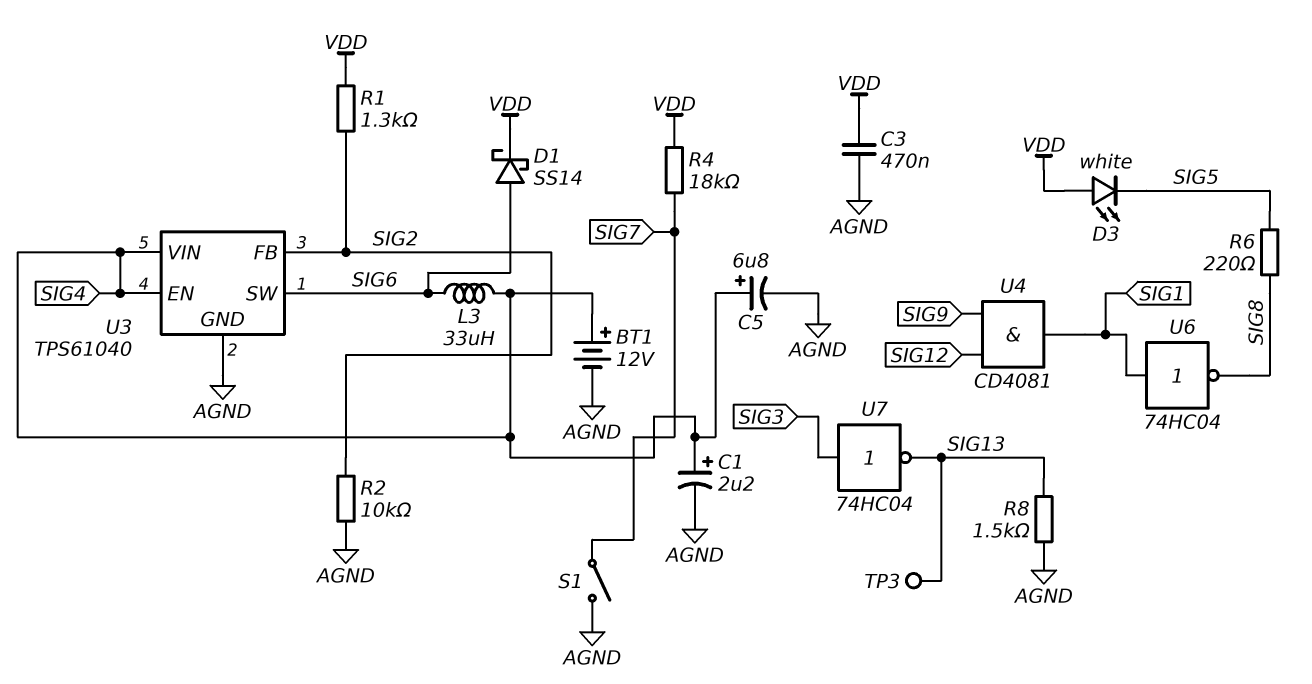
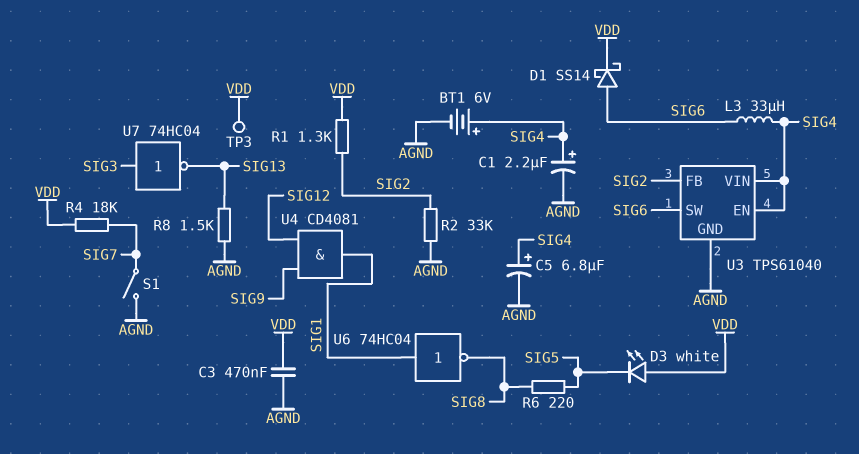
BT1: 12V (plus SIG4, minus AGND) -> 6V (plus SIG4, minus AGND)
R2: 10k (AGND, SIG2) -> 33k (AGND, SIG2)
TP3: test point (SIG13) -> test point (VDD)

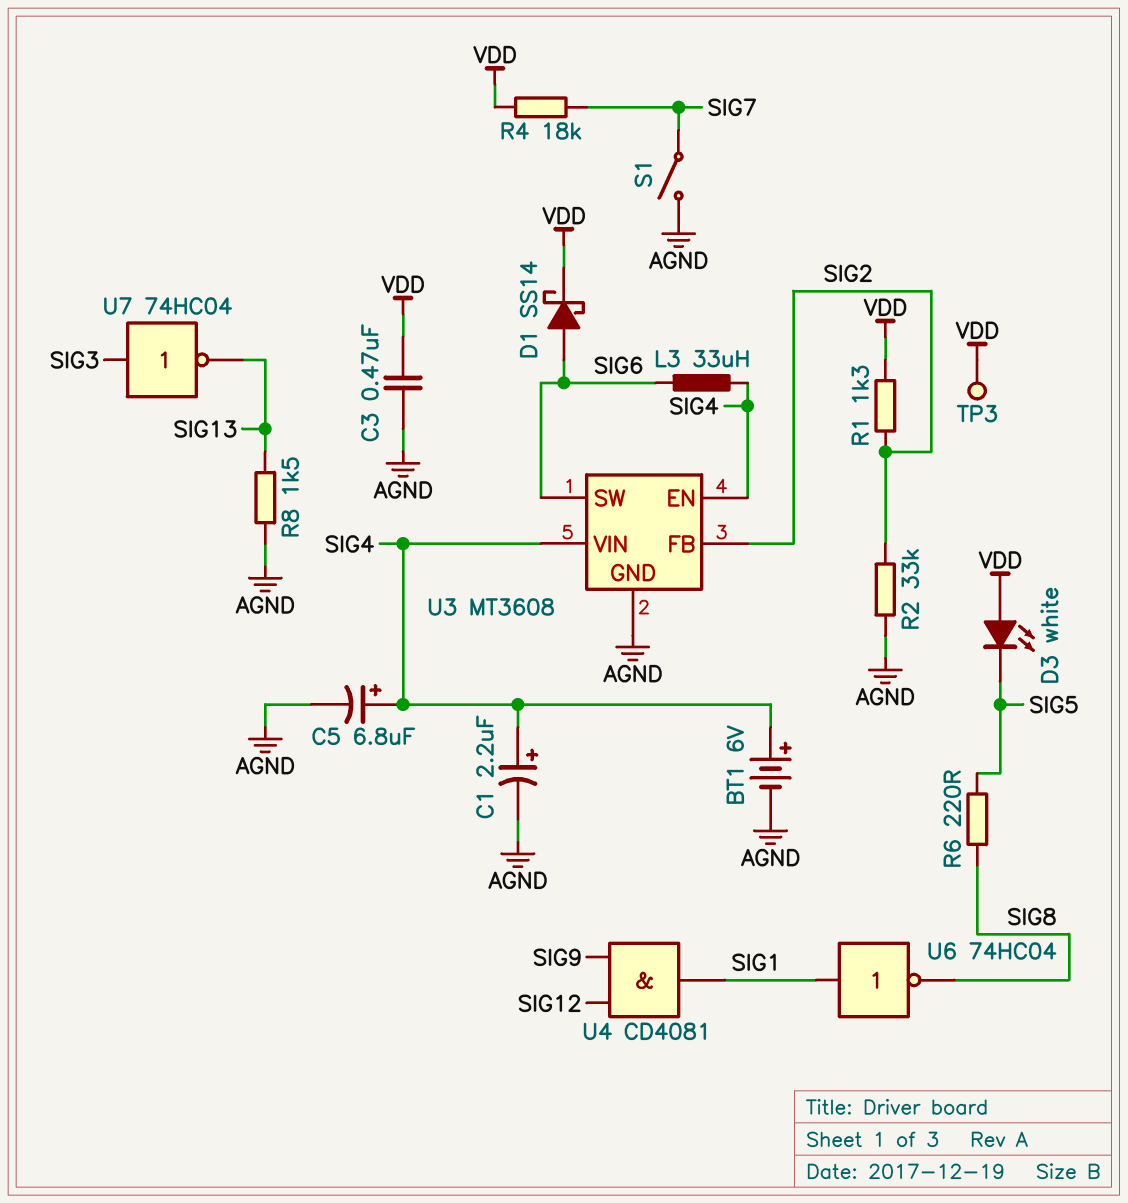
U3: TPS61040 -> MT3608

